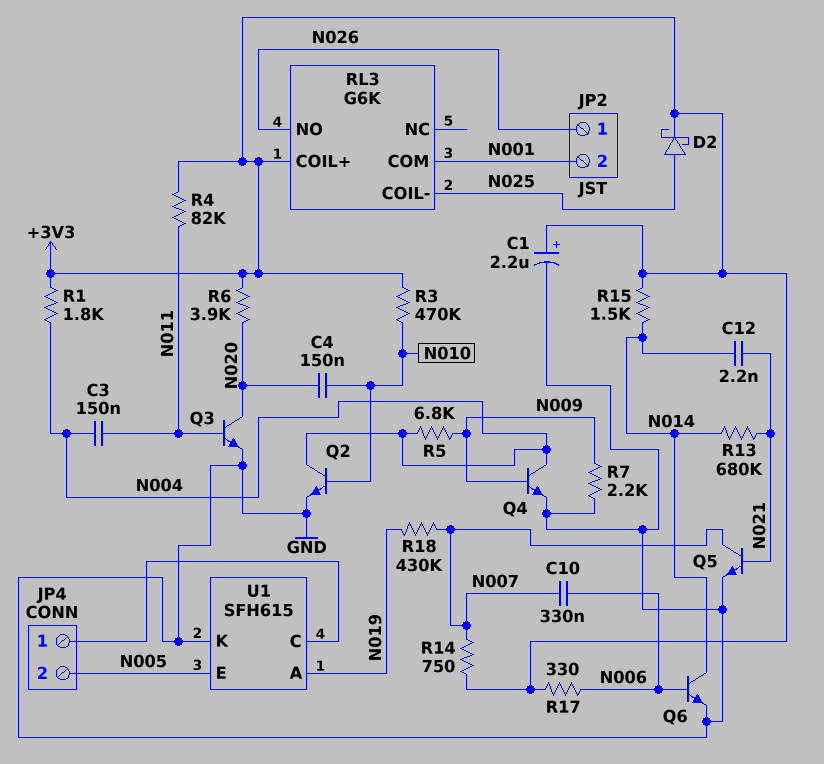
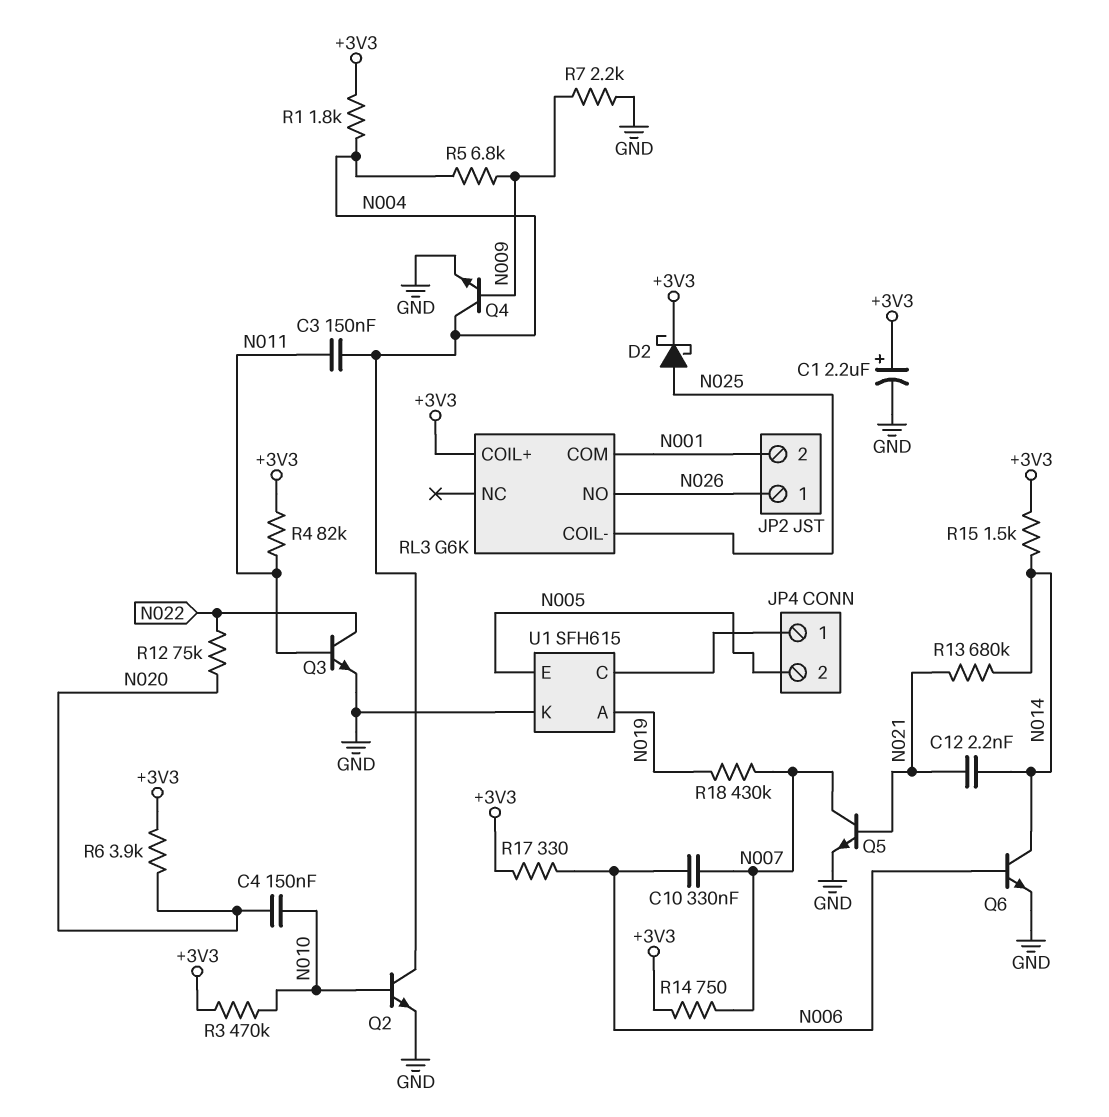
Q3: NPN (B N011, C N020, E GND) -> NPN (B N011, C N022, E GND)
R12: none -> 75k (N020, N022)

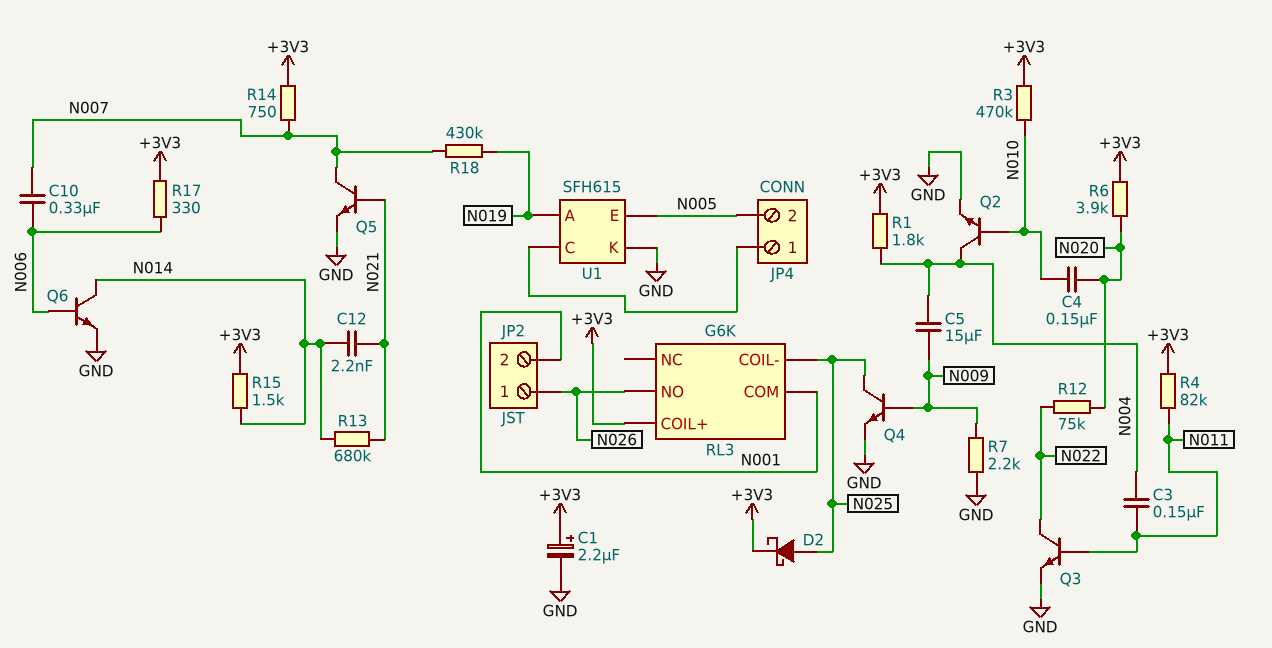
C5: none -> 15uF (N004, N009)
Q4: NPN (B N009, C N004, E GND) -> NPN (B N009, C N025, E GND)
R5: 6.8k (N004, N009) -> none

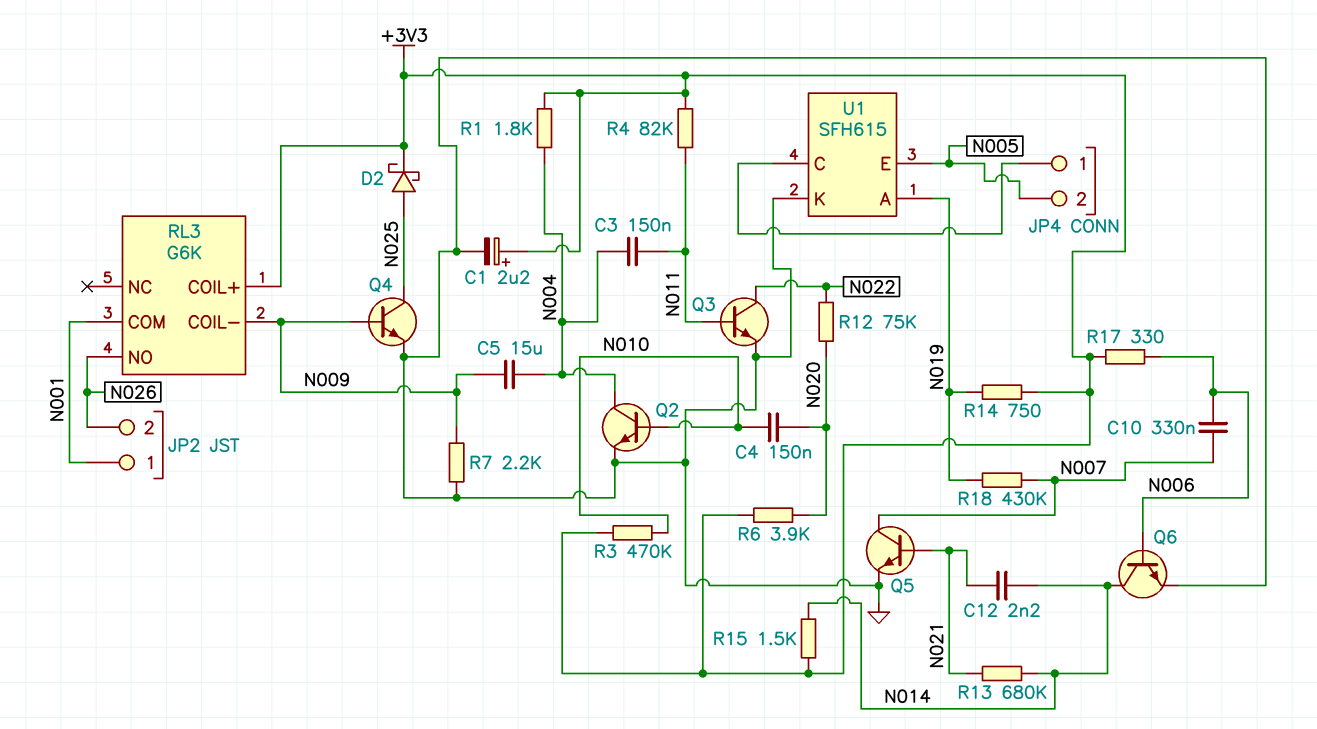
JP2 pin 1: N026 -> N001
JP2 pin 2: N001 -> N026
R14: 750 (+3V3, N007) -> 750 (+3V3, N019)
RL3 pin COIL-: N025 -> N009

